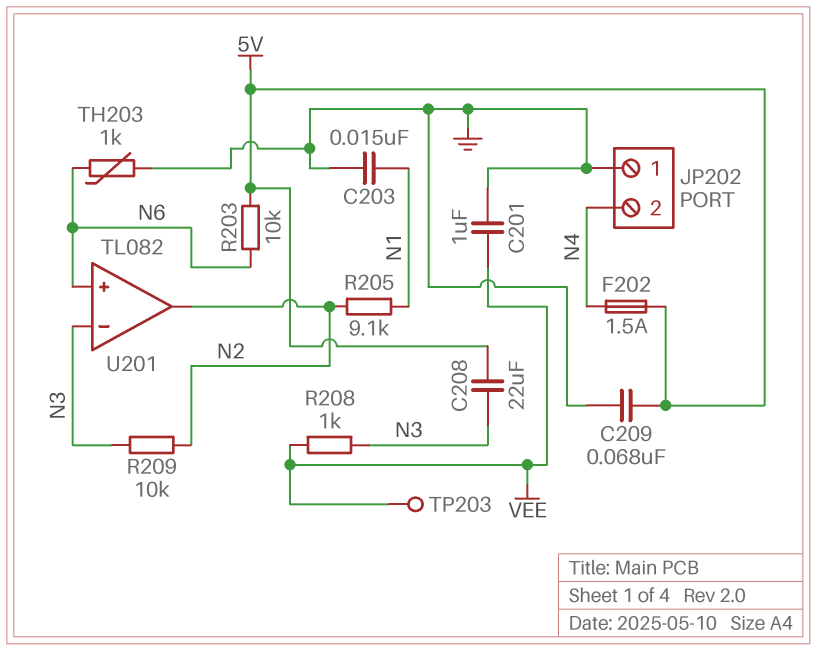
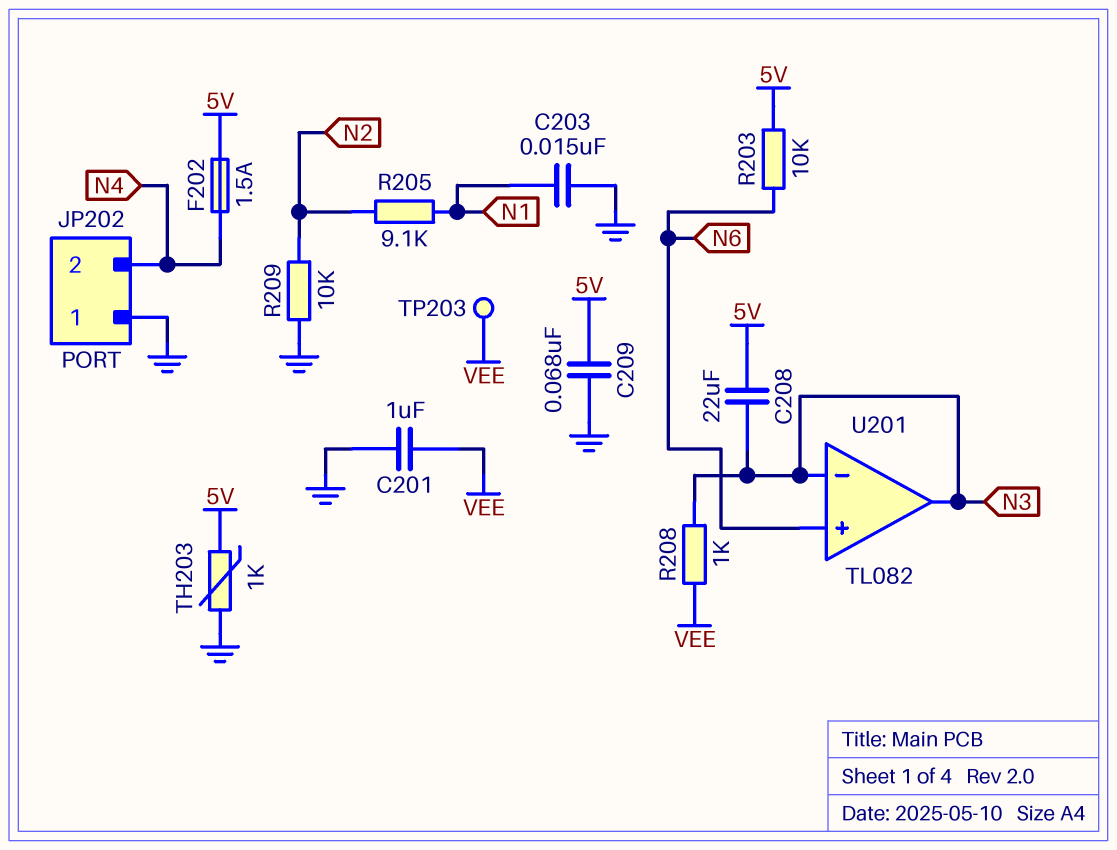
R209: 10k (N2, N3) -> 10k (GND, N2)
TH203: 1k (GND, N6) -> 1k (5V, GND)
U201 pin out: N2 -> N3

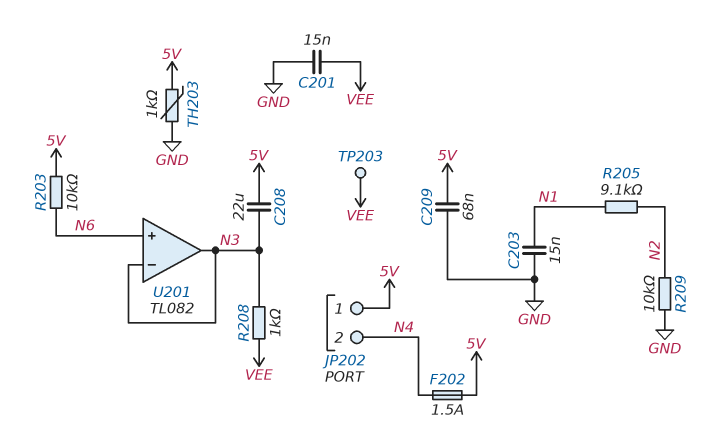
C201: 1uF (GND, VEE) -> 15nF (GND, VEE)
JP202 pin 1: GND -> 5V

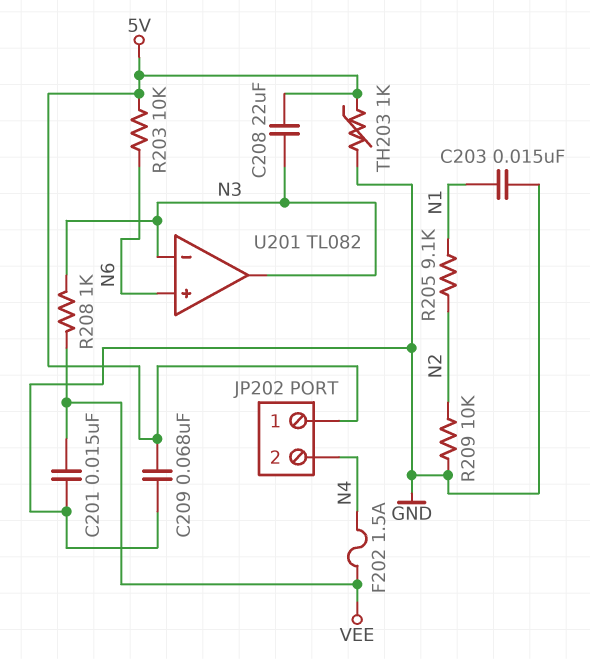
F202: 1.5A (5V, N4) -> 1.5A (N4, VEE)
TP203: test point (VEE) -> none

